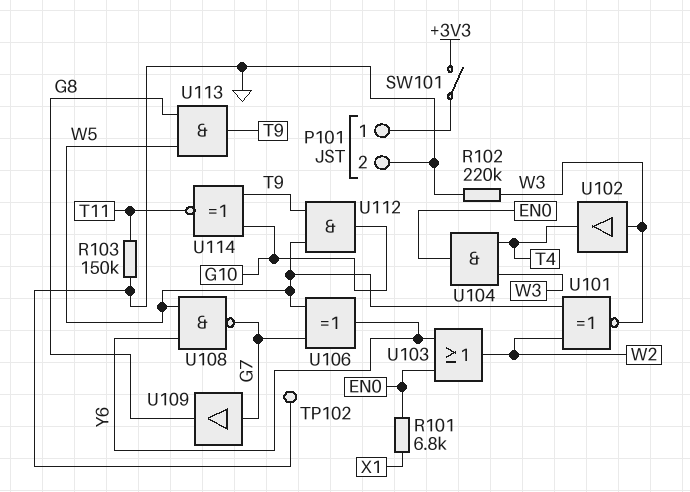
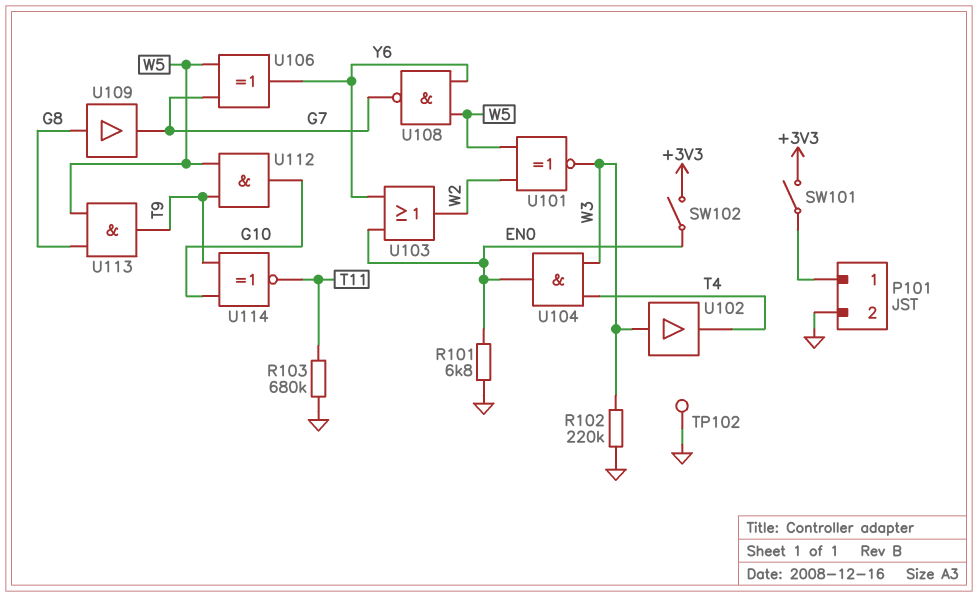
R101: 6.8k (EN0, X1) -> 6.8k (EN0, GND)
R103: 150k (GND, T11) -> 680k (GND, T11)
SW102: none -> switch (+3V3, EN0)
U109: buffer (in G7, out G8) -> buffer (in G8, out G7)

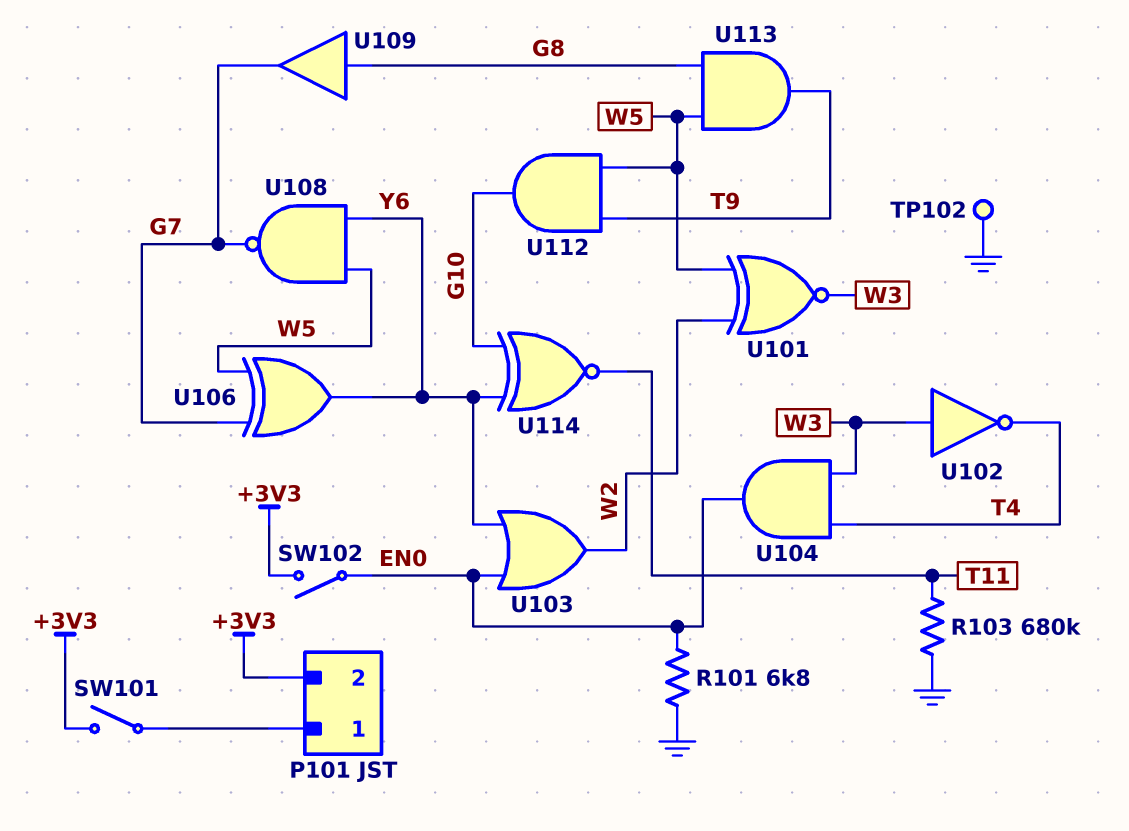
P101 pin 2: GND -> +3V3
R102: 220k (GND, W3) -> none
U102: buffer (in W3, out T4) -> NOT (in W3, out T4)
U114: XNOR (in G10, in T9, out T11) -> XNOR (in G10, in Y6, out T11)

